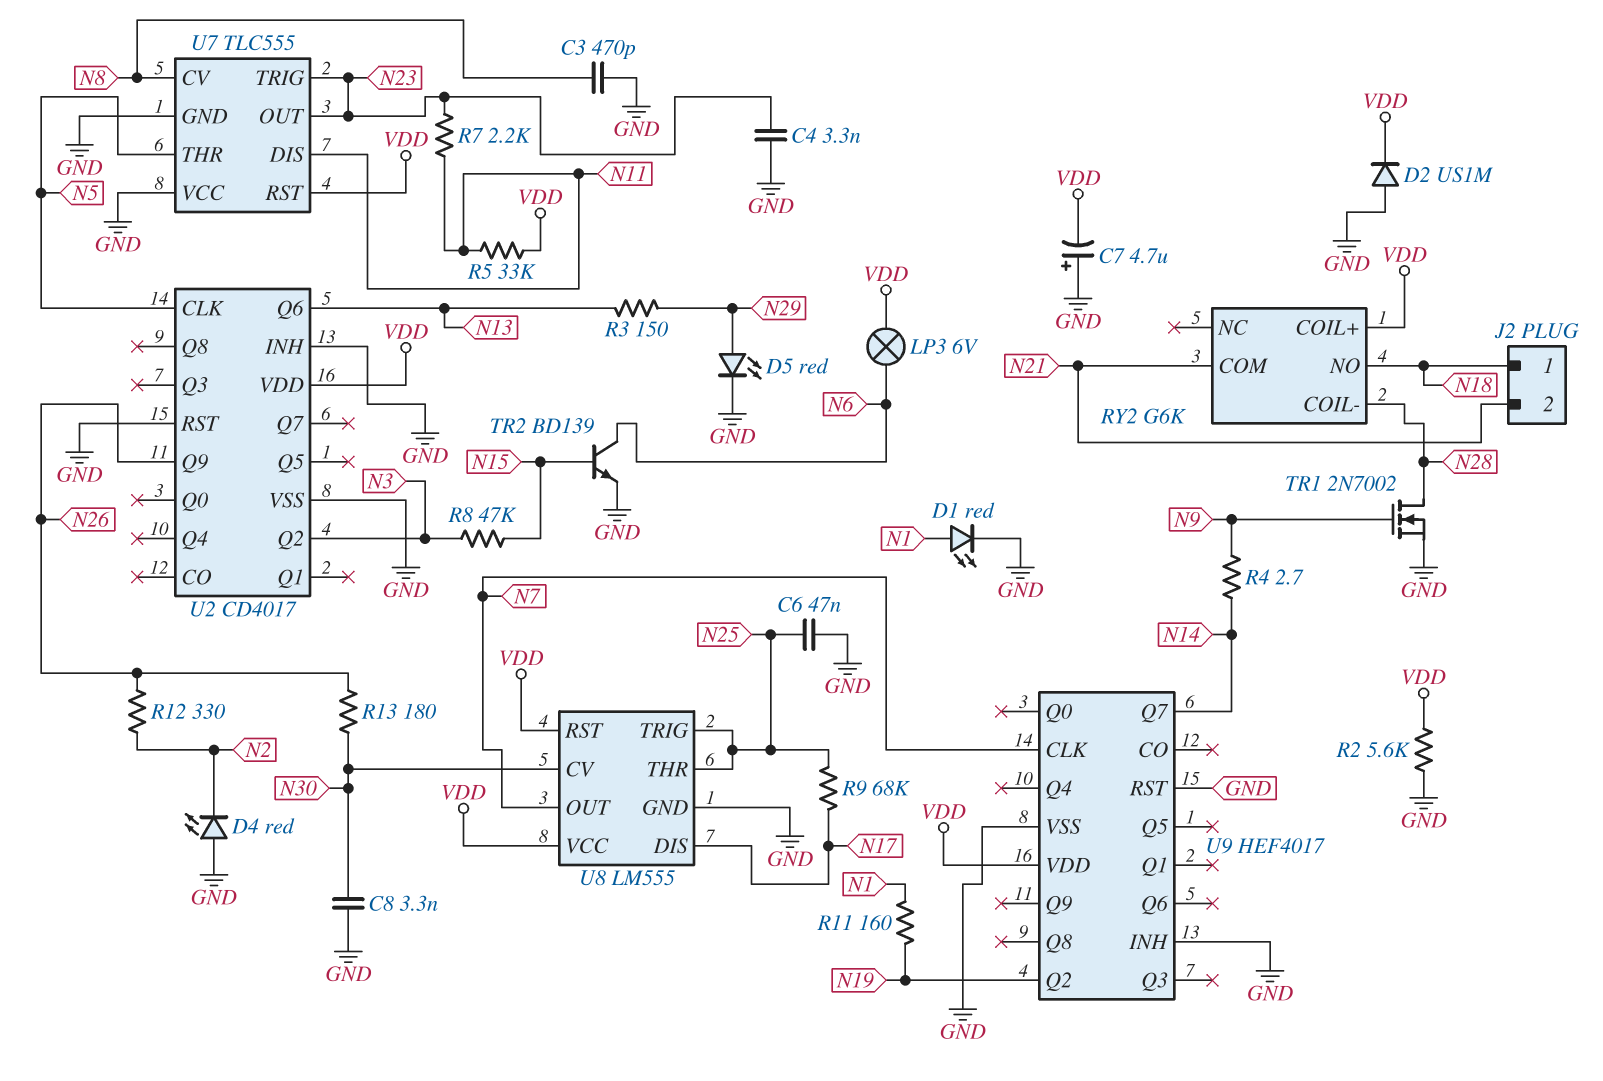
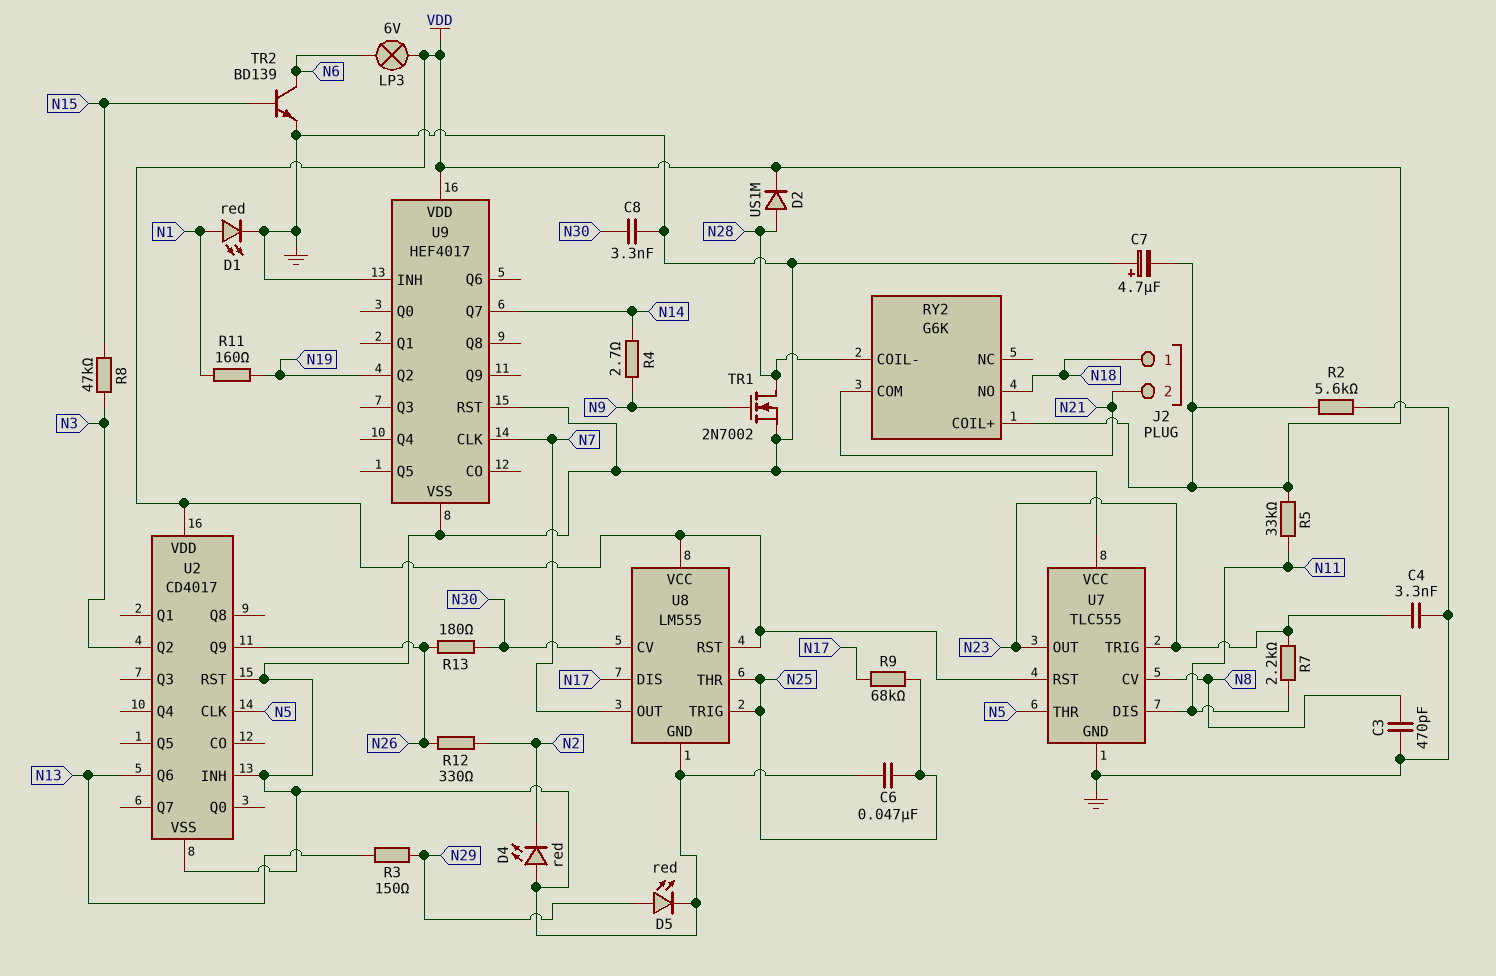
D2: diode US1M (A GND, K VDD) -> diode US1M (A N28, K VDD)

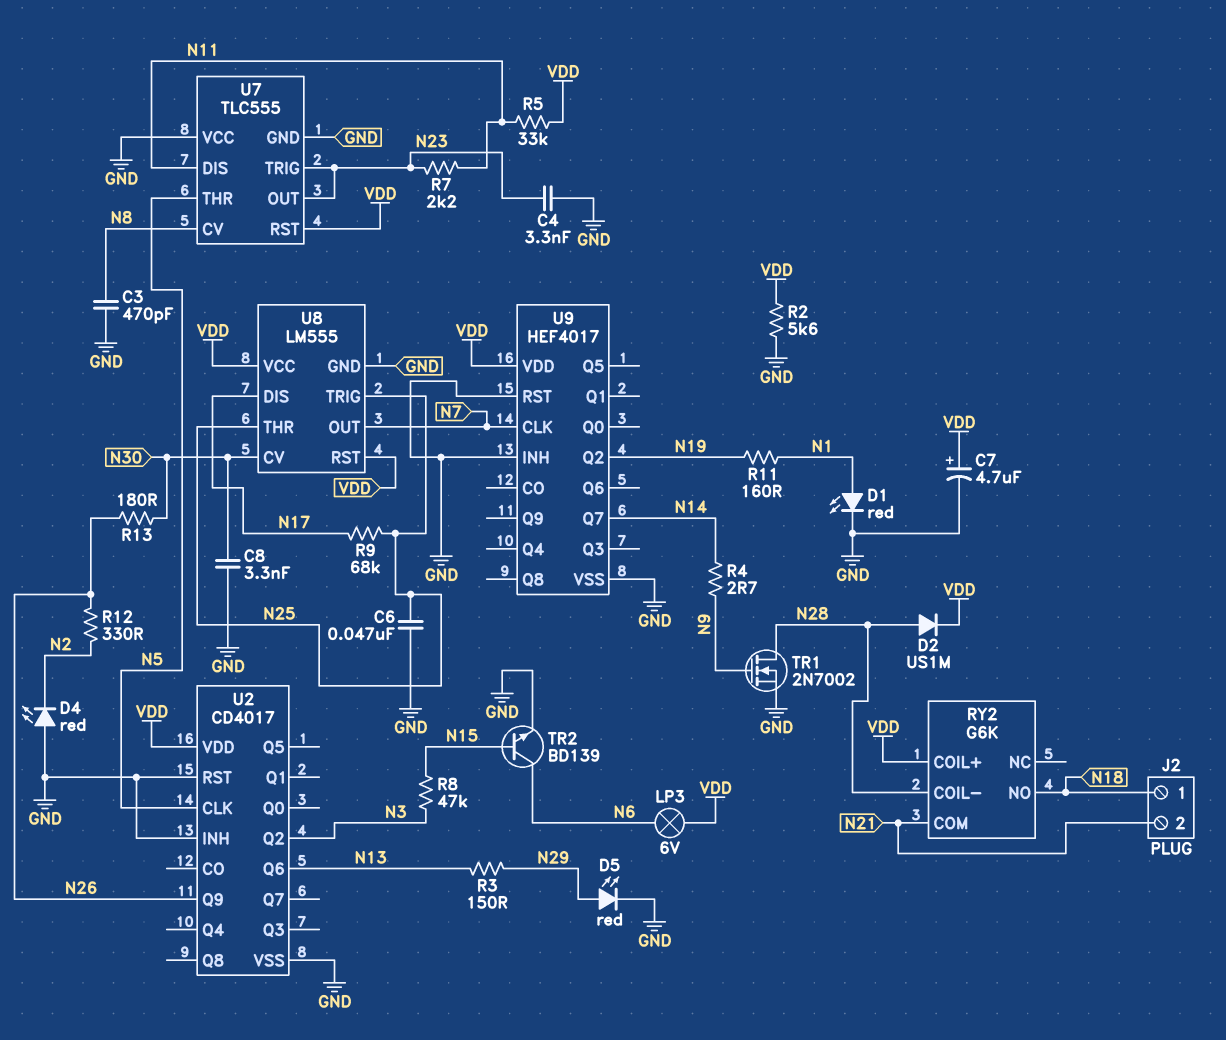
C7: 4.7uF (plus GND, minus VDD) -> 4.7uF (plus VDD, minus GND)

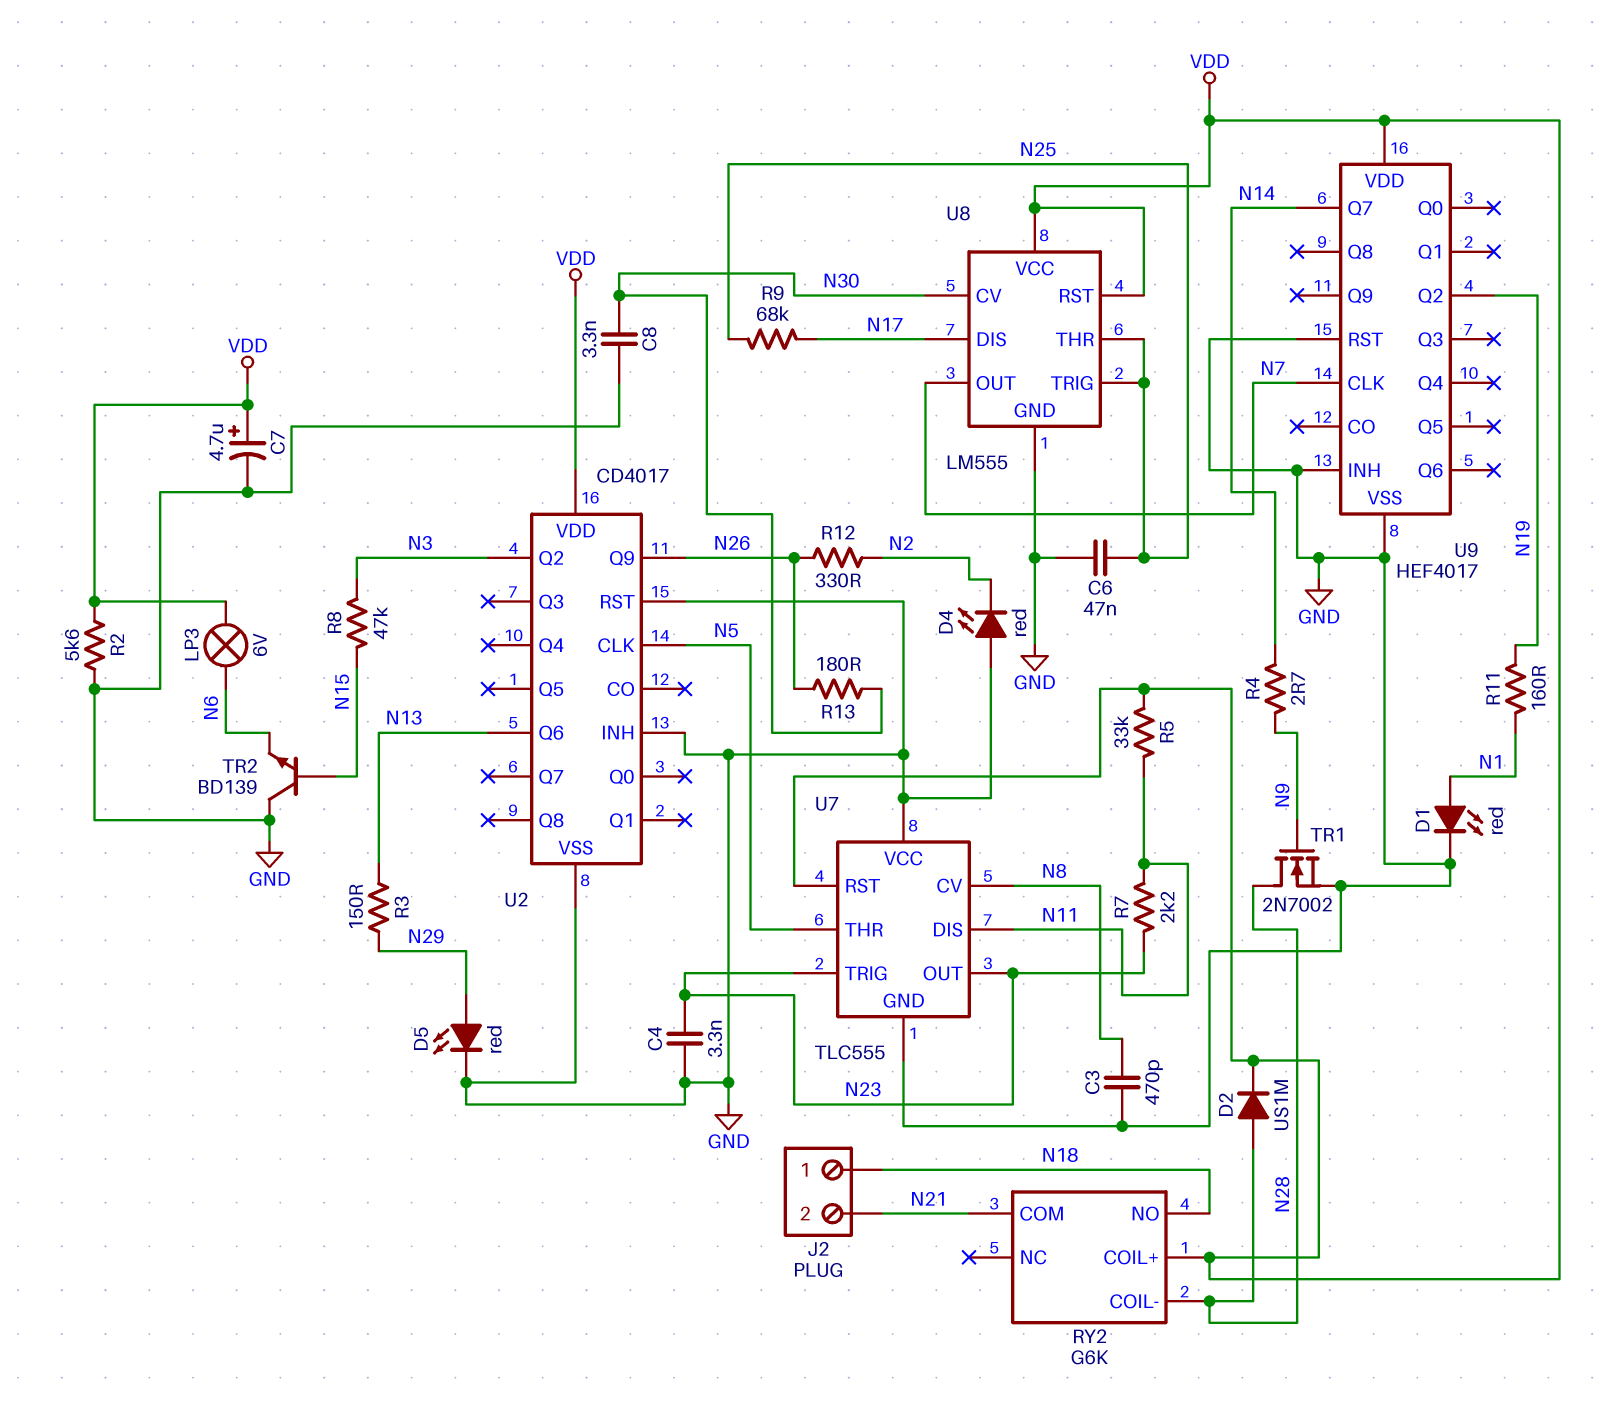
TR2: NPN BD139 (B N15, C N6, E GND) -> NPN BD139 (B N15, C GND, E N6)

